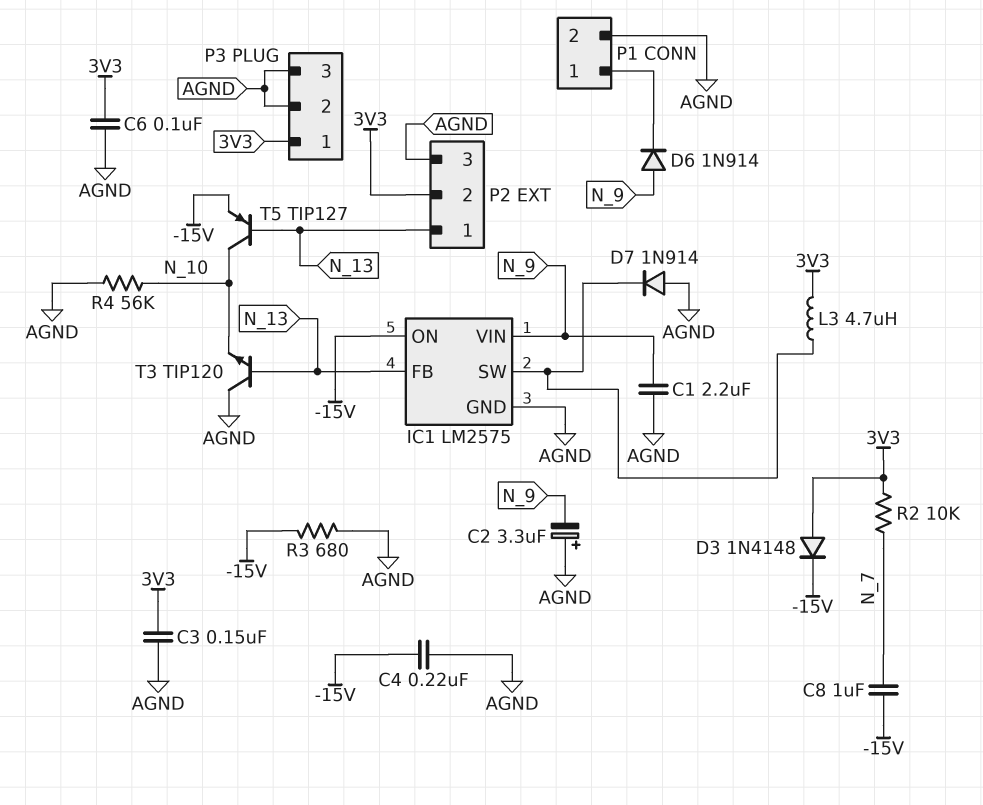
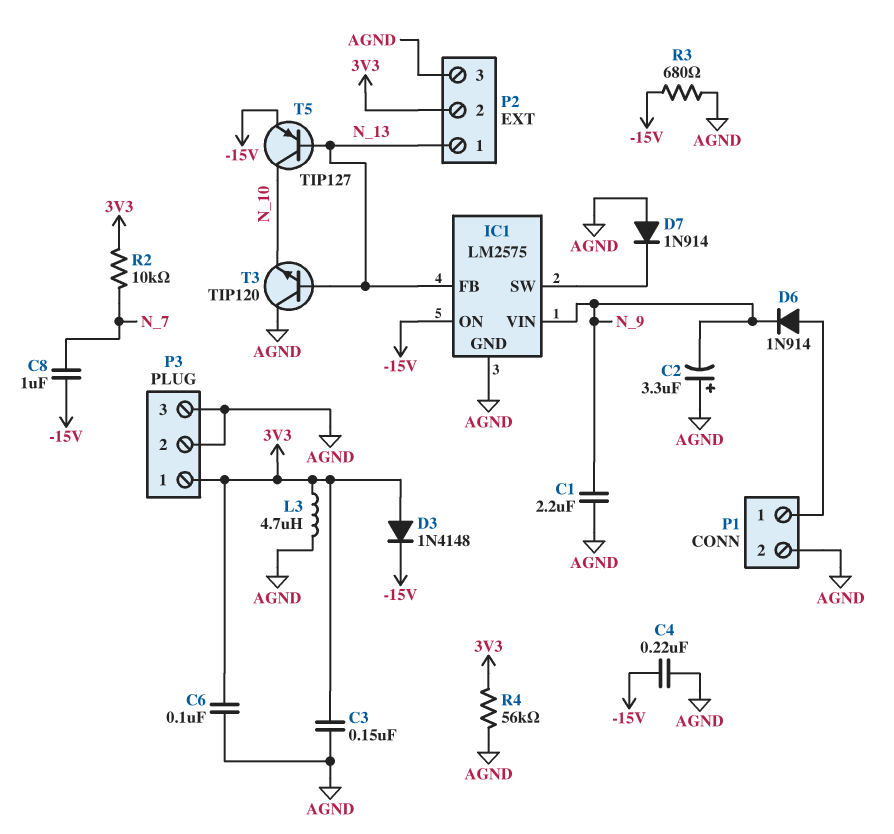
D6: diode 1N914 (A N_9, K P1/1) -> diode 1N914 (A P1/1, K N_9)
L3: 4.7uH (3V3, IC1/SW) -> 4.7uH (3V3, AGND)
R4: 56k (AGND, N_10) -> 56k (3V3, AGND)

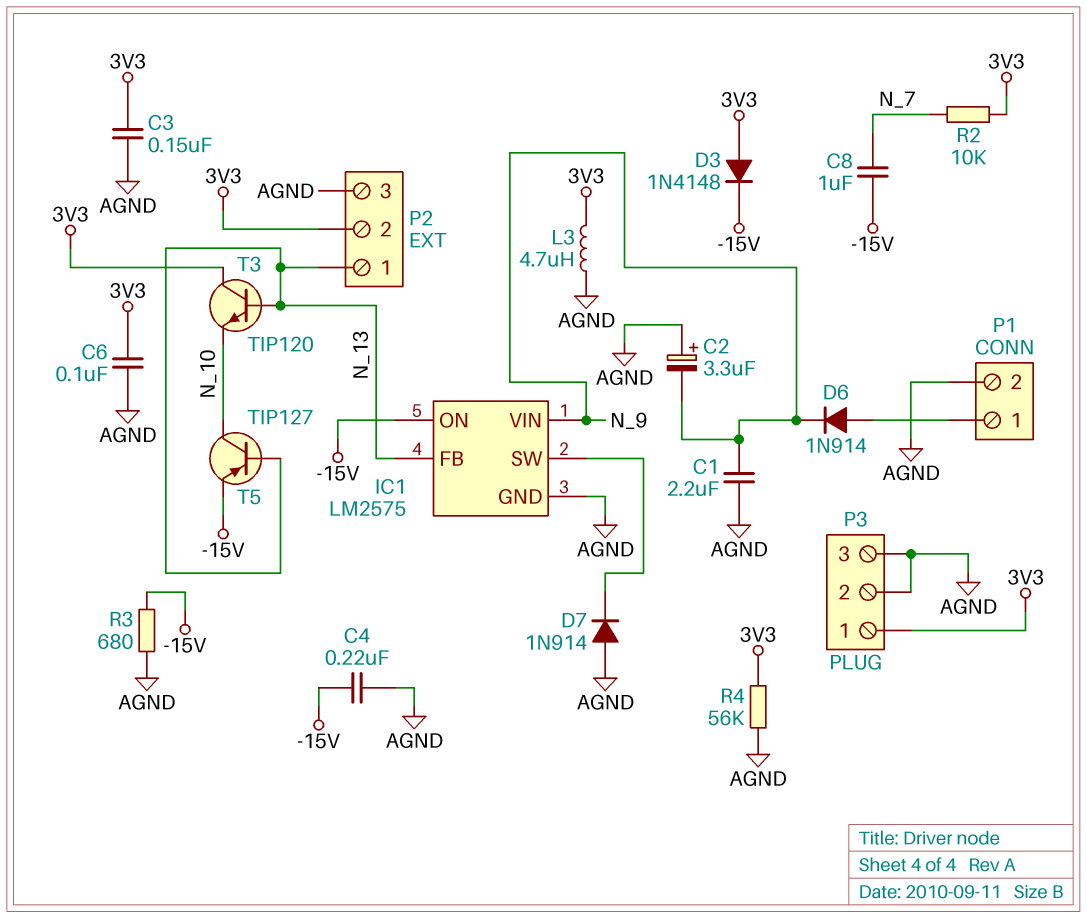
T3: NPN TIP120 (B N_13, C AGND, E N_10) -> NPN TIP120 (B N_13, C 3V3, E N_10)

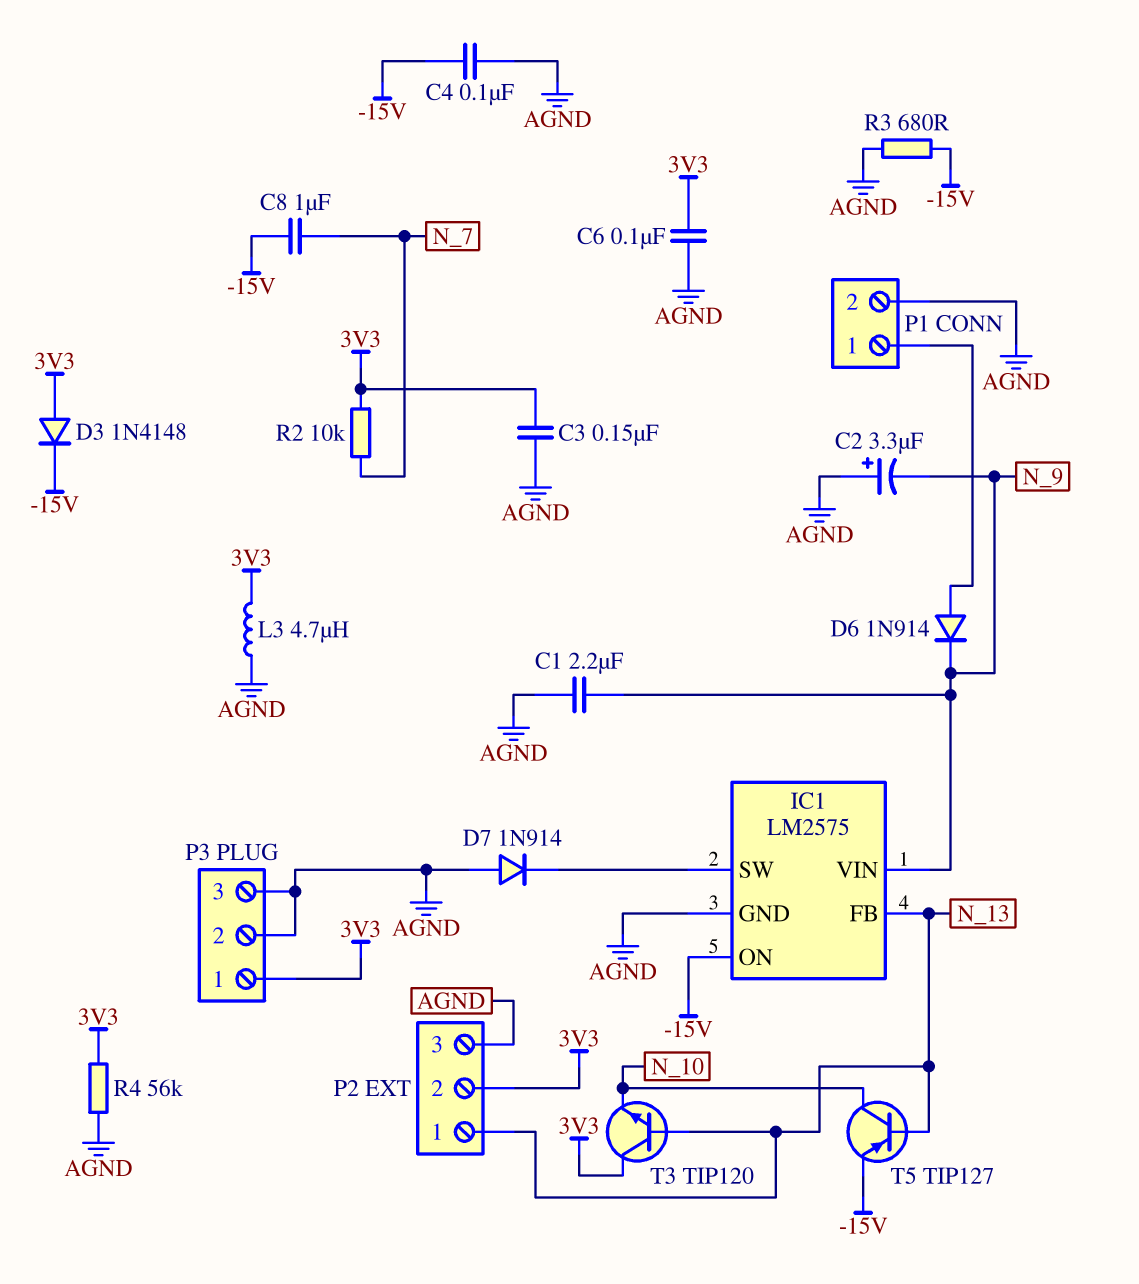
C4: 220nF (-15V, AGND) -> 100nF (-15V, AGND)

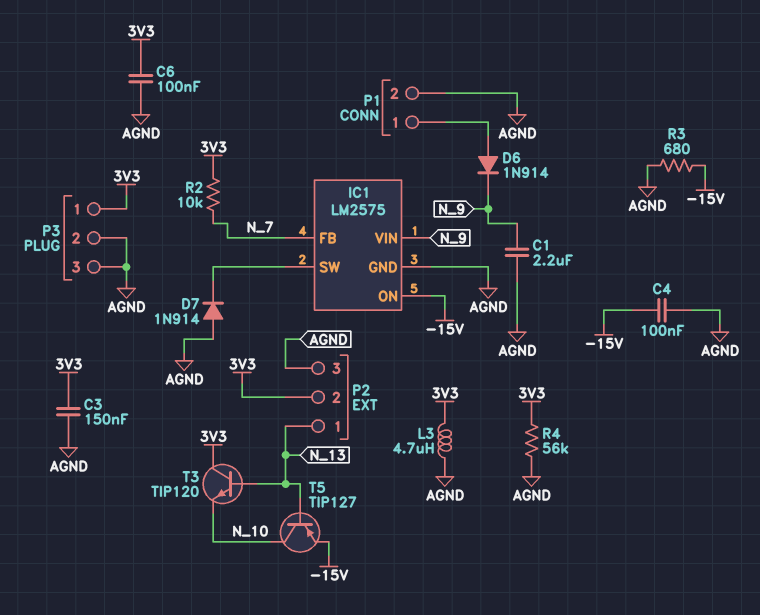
C2: 3.3uF (plus AGND, minus N_9) -> none
C8: 1uF (-15V, N_7) -> none
D3: diode 1N4148 (A 3V3, K -15V) -> none
IC1 pin FB: N_13 -> N_7

